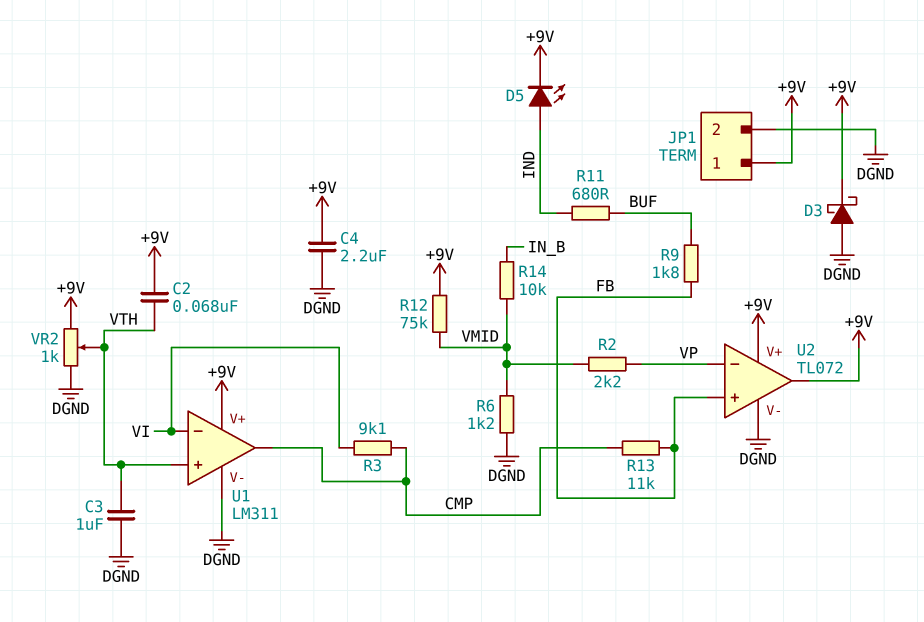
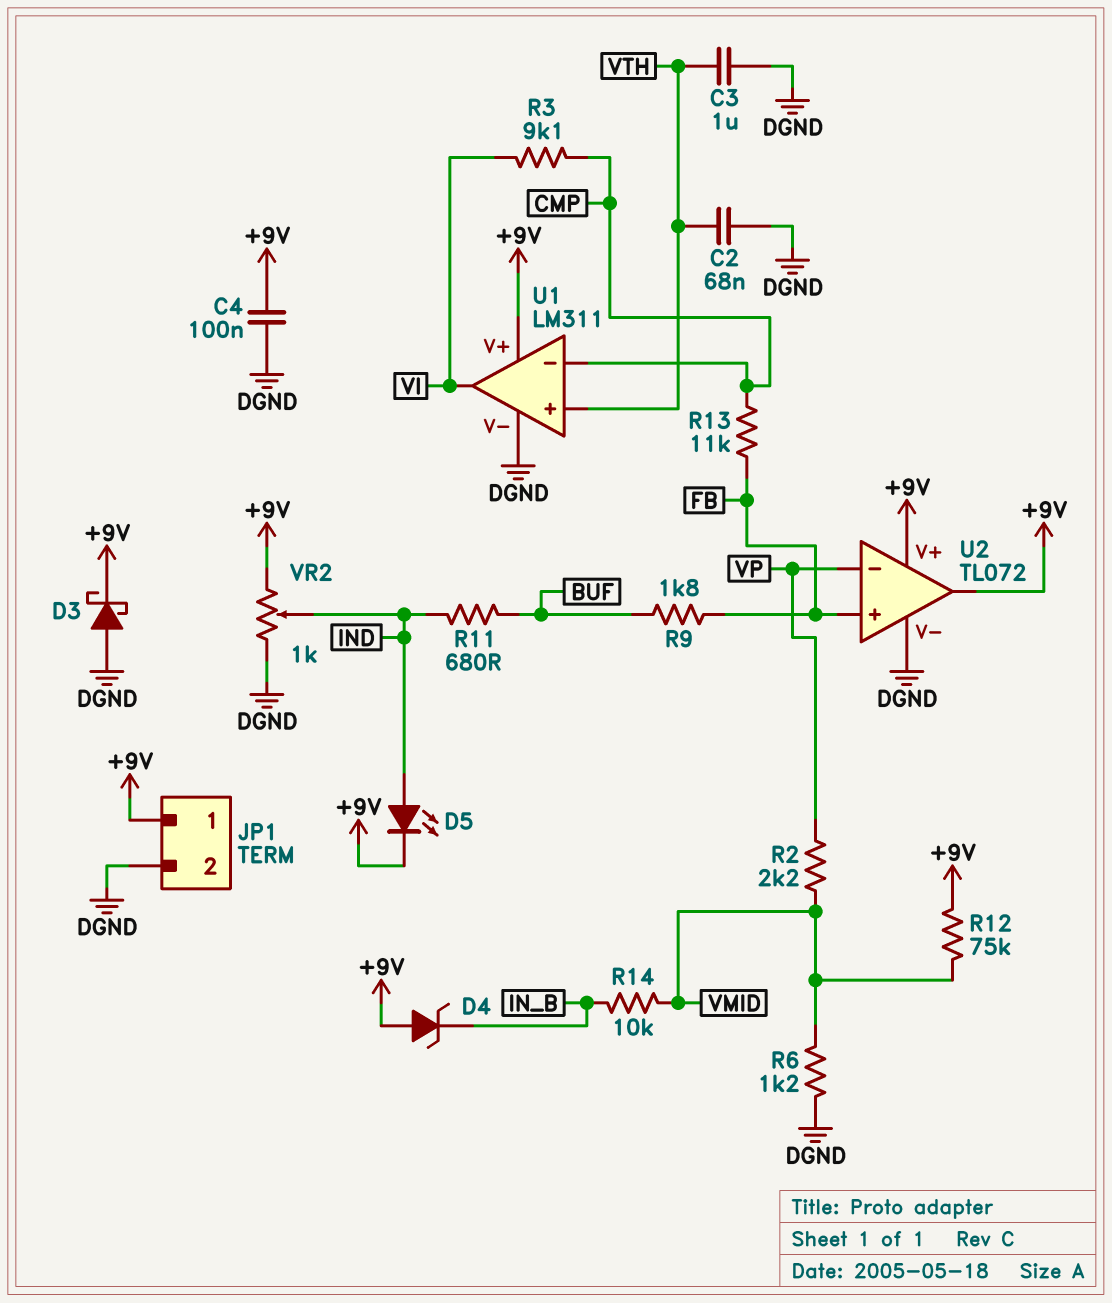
C2: 68nF (+9V, VTH) -> 68nF (DGND, VTH)
C4: 2.2uF (+9V, DGND) -> 100nF (+9V, DGND)
D4: none -> zener (A +9V, K IN_B)
U1 pin in-: VI -> CMP
U1 pin out: CMP -> VI
VR2: 1k (+9V, DGND, wiper VTH) -> 1k (+9V, DGND, wiper IND)

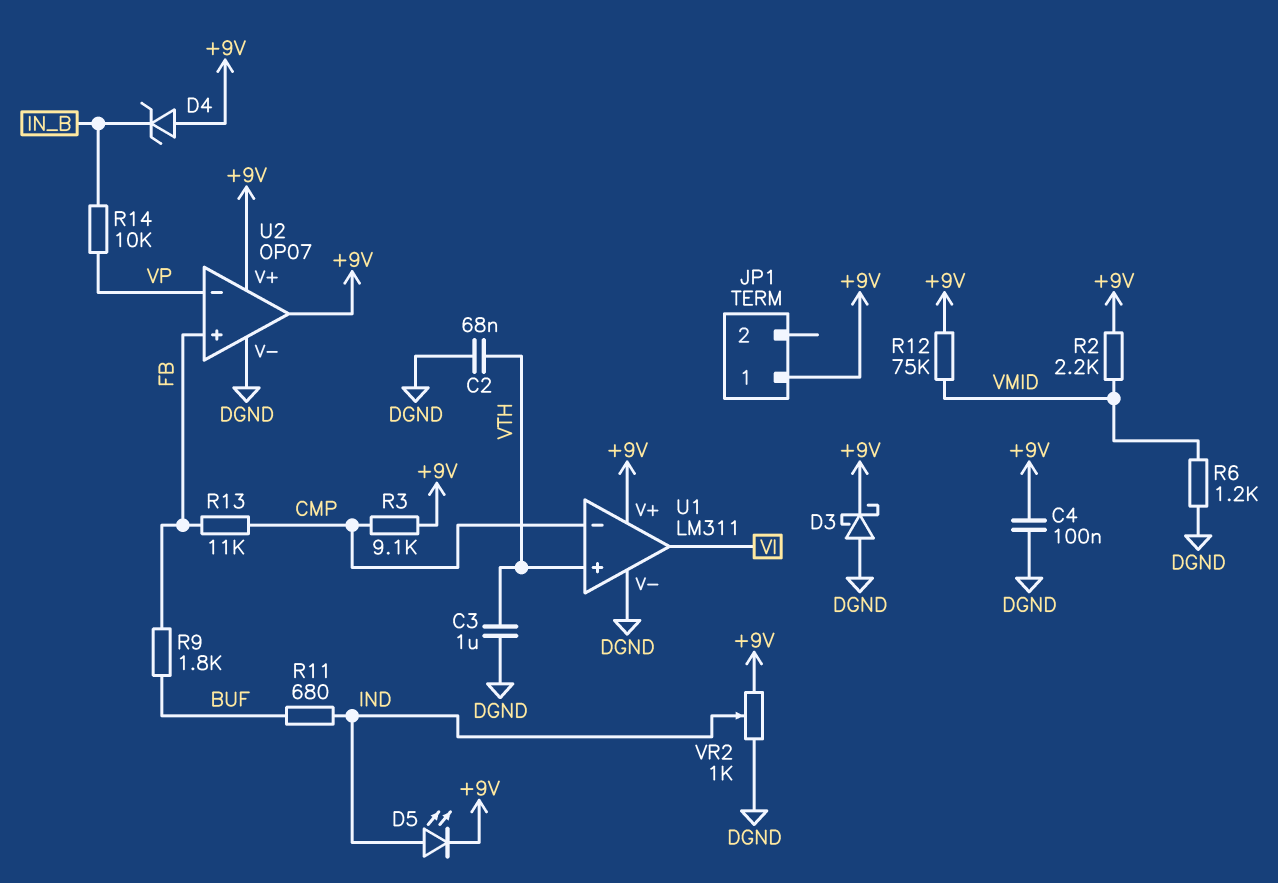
JP1 pin 2: DGND -> none
R2: 2.2k (VMID, VP) -> 2.2k (+9V, VMID)
R3: 9.1k (CMP, VI) -> 9.1k (+9V, CMP)
R14: 10k (IN_B, VMID) -> 10k (IN_B, VP)
U2: TL072 -> OP07

